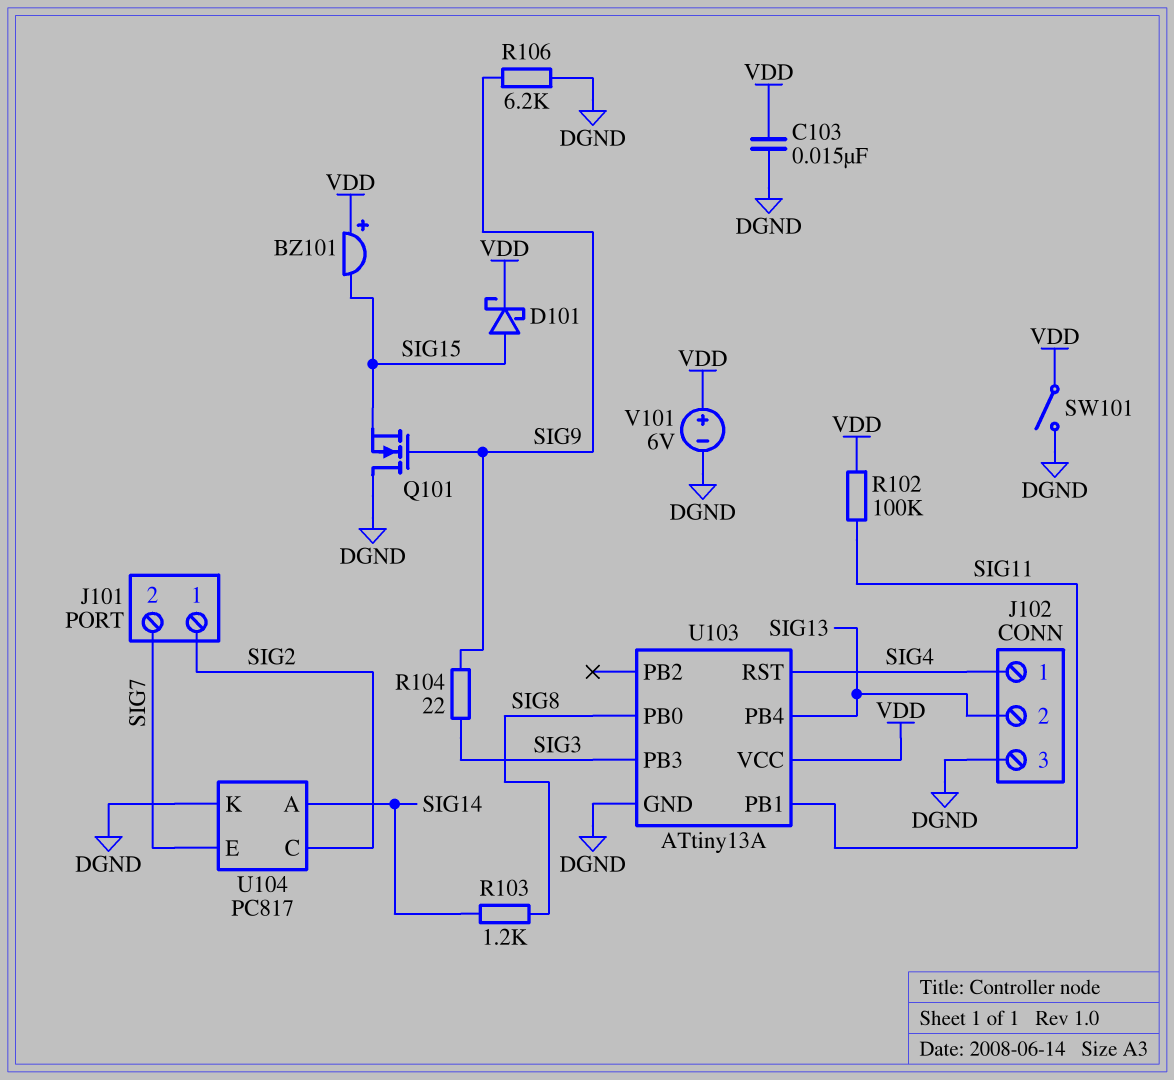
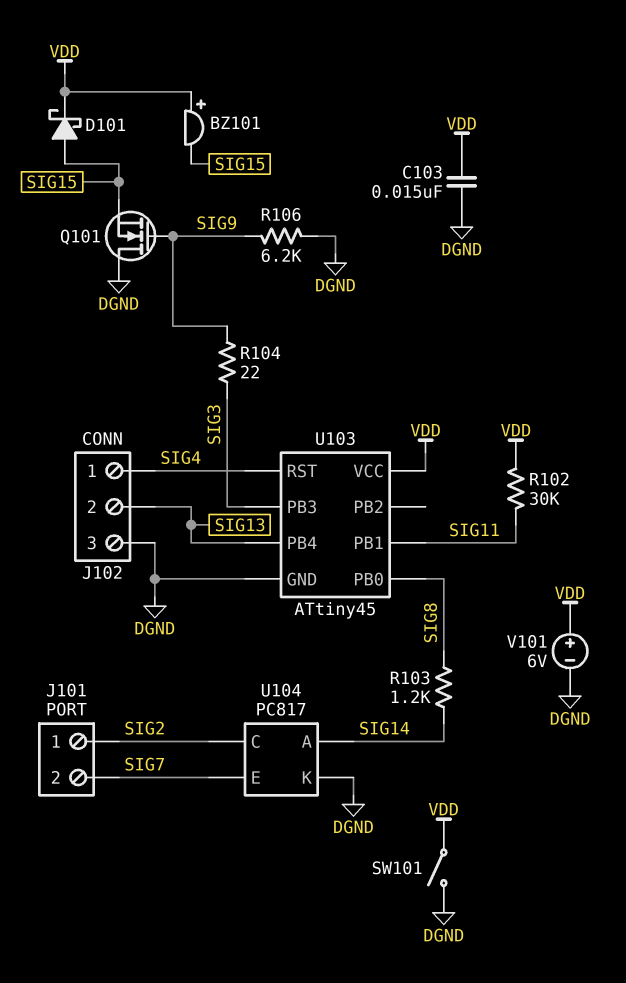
R102: 100k (SIG11, VDD) -> 30k (SIG11, VDD)
U103: ATtiny13A -> ATtiny45

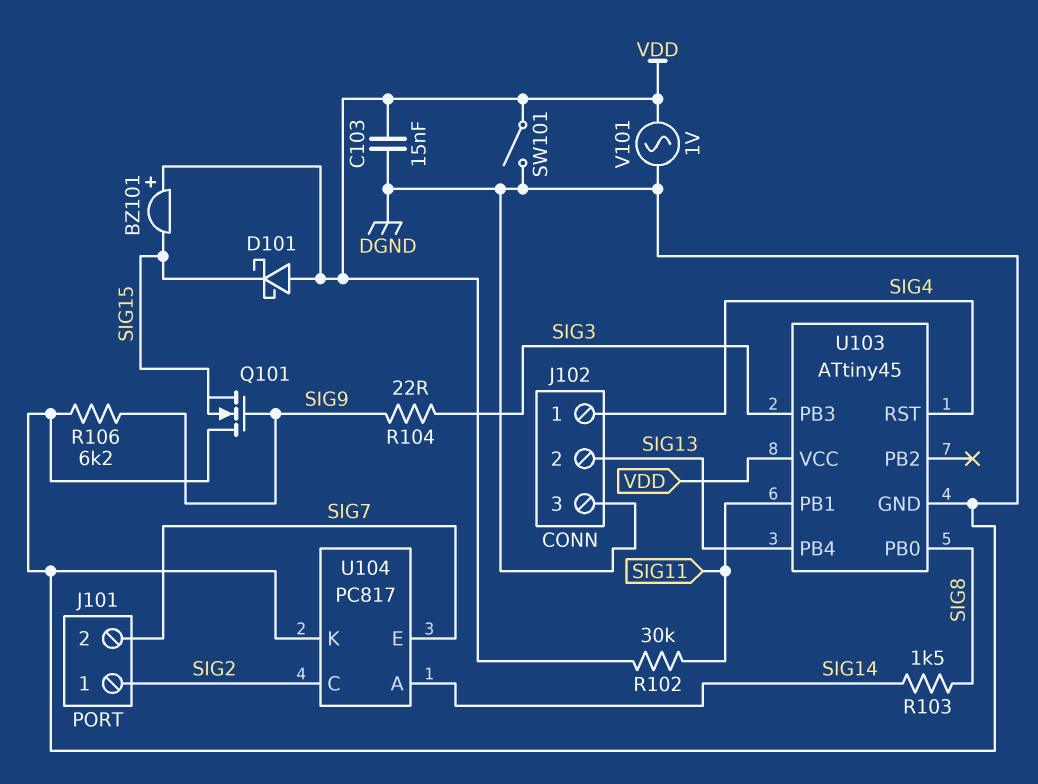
D101: schottky (A SIG15, K VDD) -> schottky (A VDD, K SIG15)
R103: 1.2k (SIG8, SIG14) -> 1.5k (SIG8, SIG14)
V101: 6V (plus VDD, minus DGND) -> AC 1V (DGND, VDD)

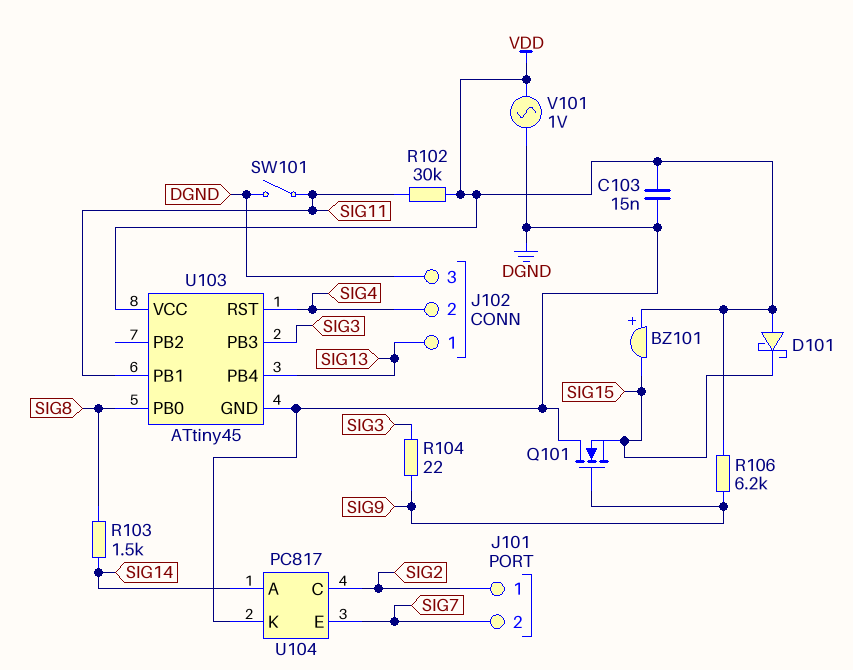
J102 pin 1: SIG4 -> SIG13
J102 pin 2: SIG13 -> SIG4
R106: 6.2k (DGND, SIG9) -> 6.2k (SIG9, VDD)
SW101: switch (DGND, VDD) -> switch (DGND, SIG11)

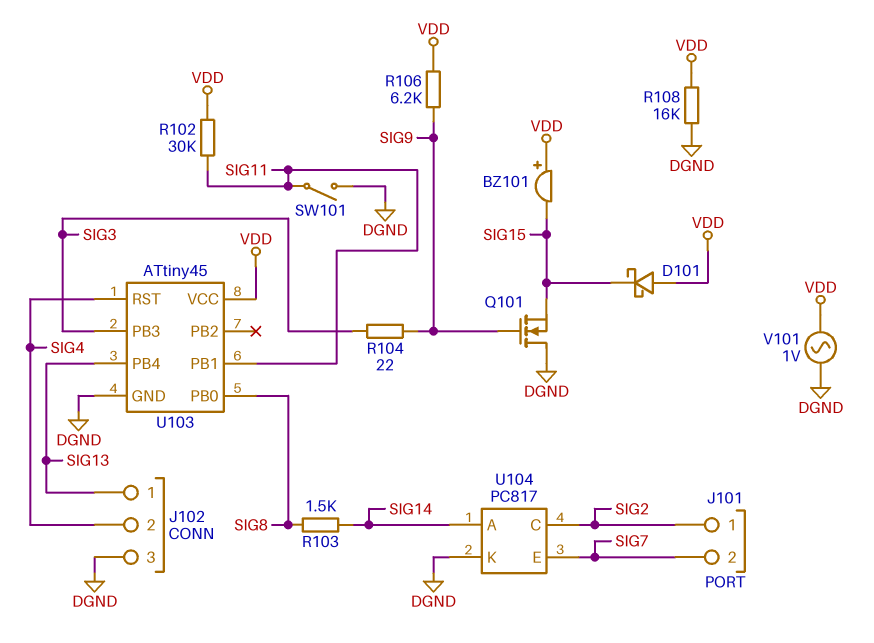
C103: 15nF (DGND, VDD) -> none
R108: none -> 16k (DGND, VDD)

